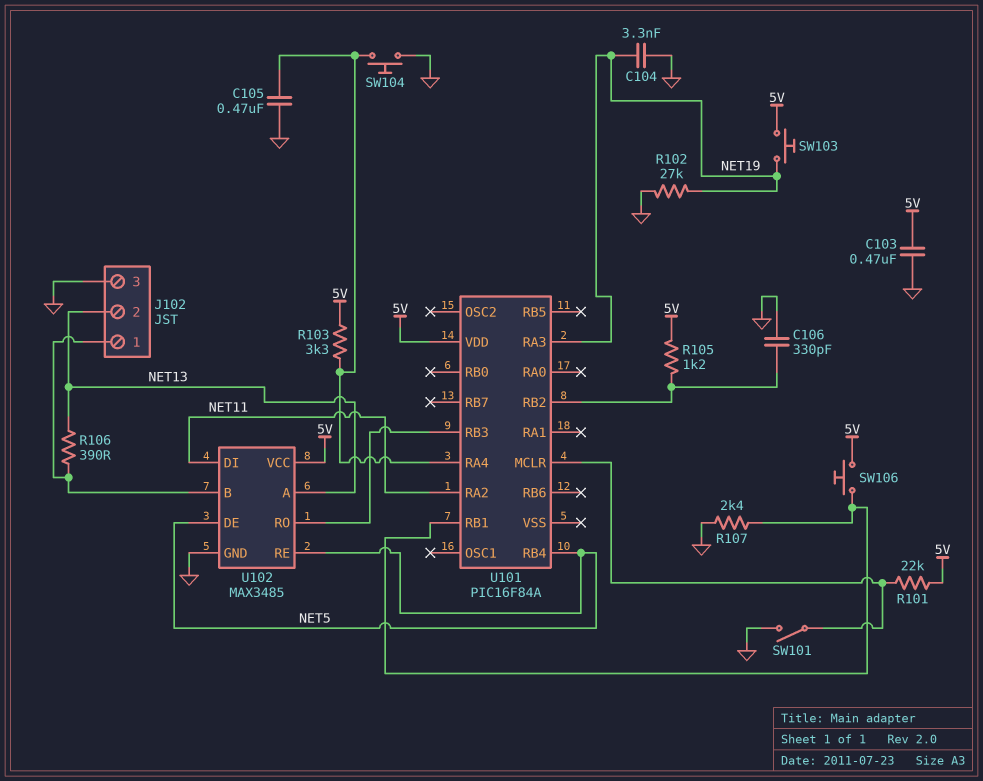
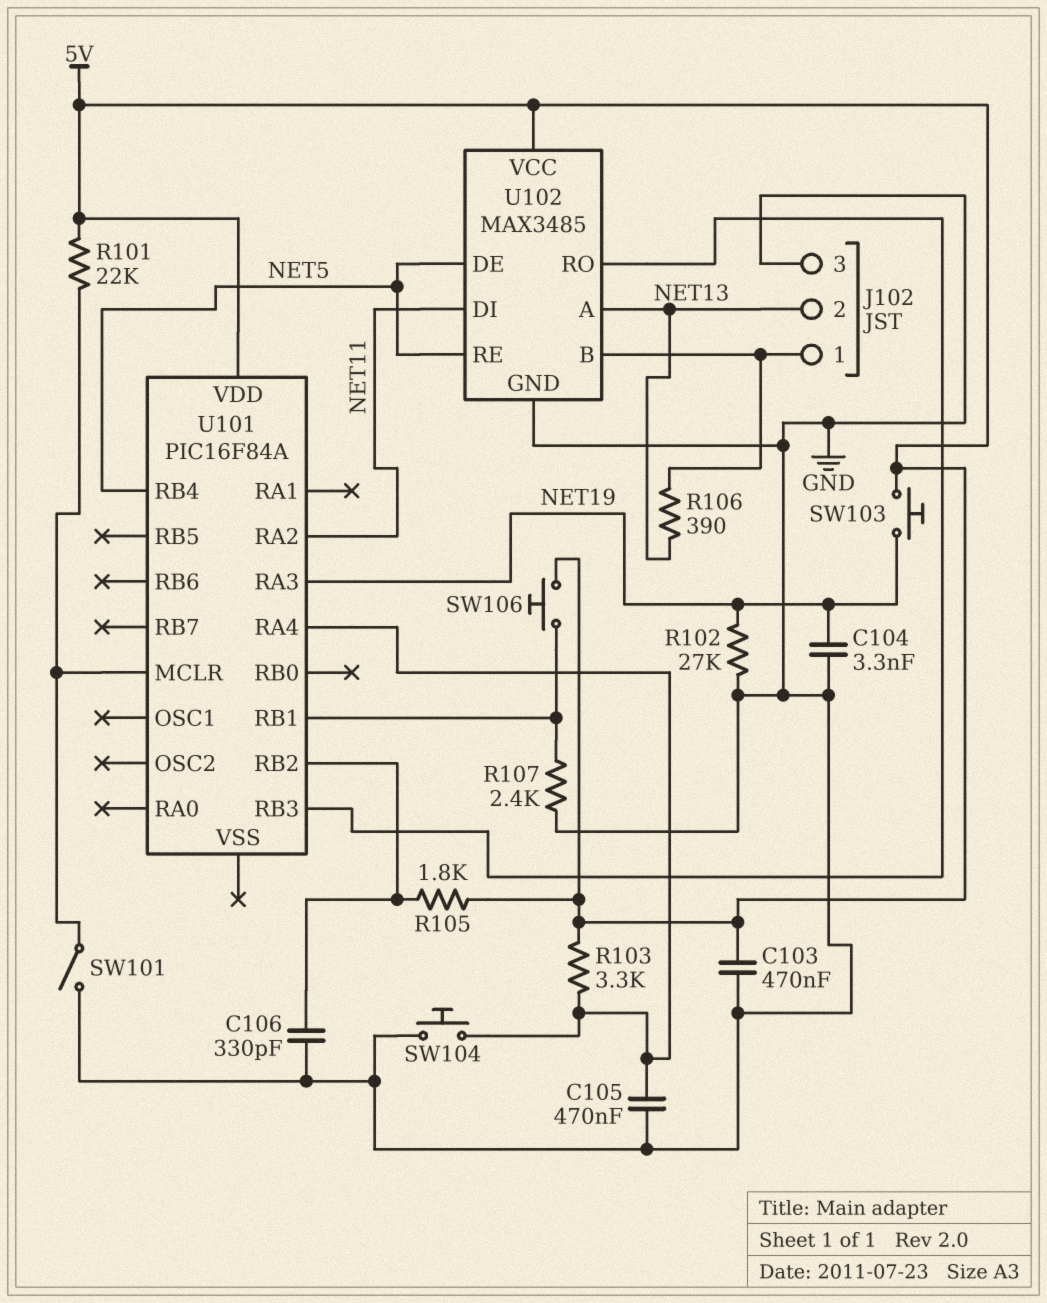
R105: 1.2k (5V, U101/RB2) -> 1.8k (5V, U101/RB2)

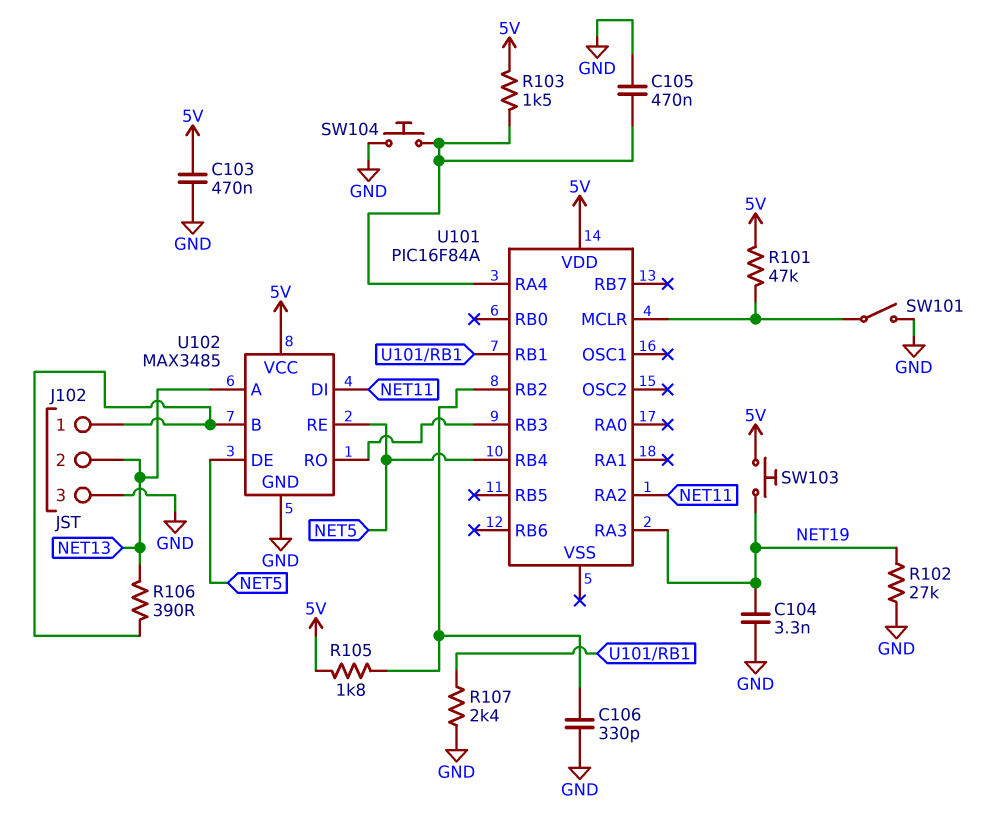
R101: 22k (5V, U101/MCLR) -> 47k (5V, U101/MCLR)
R103: 3.3k (5V, U101/RA4) -> 1.5k (5V, U101/RA4)
SW106: button (5V, U101/RB1) -> none

